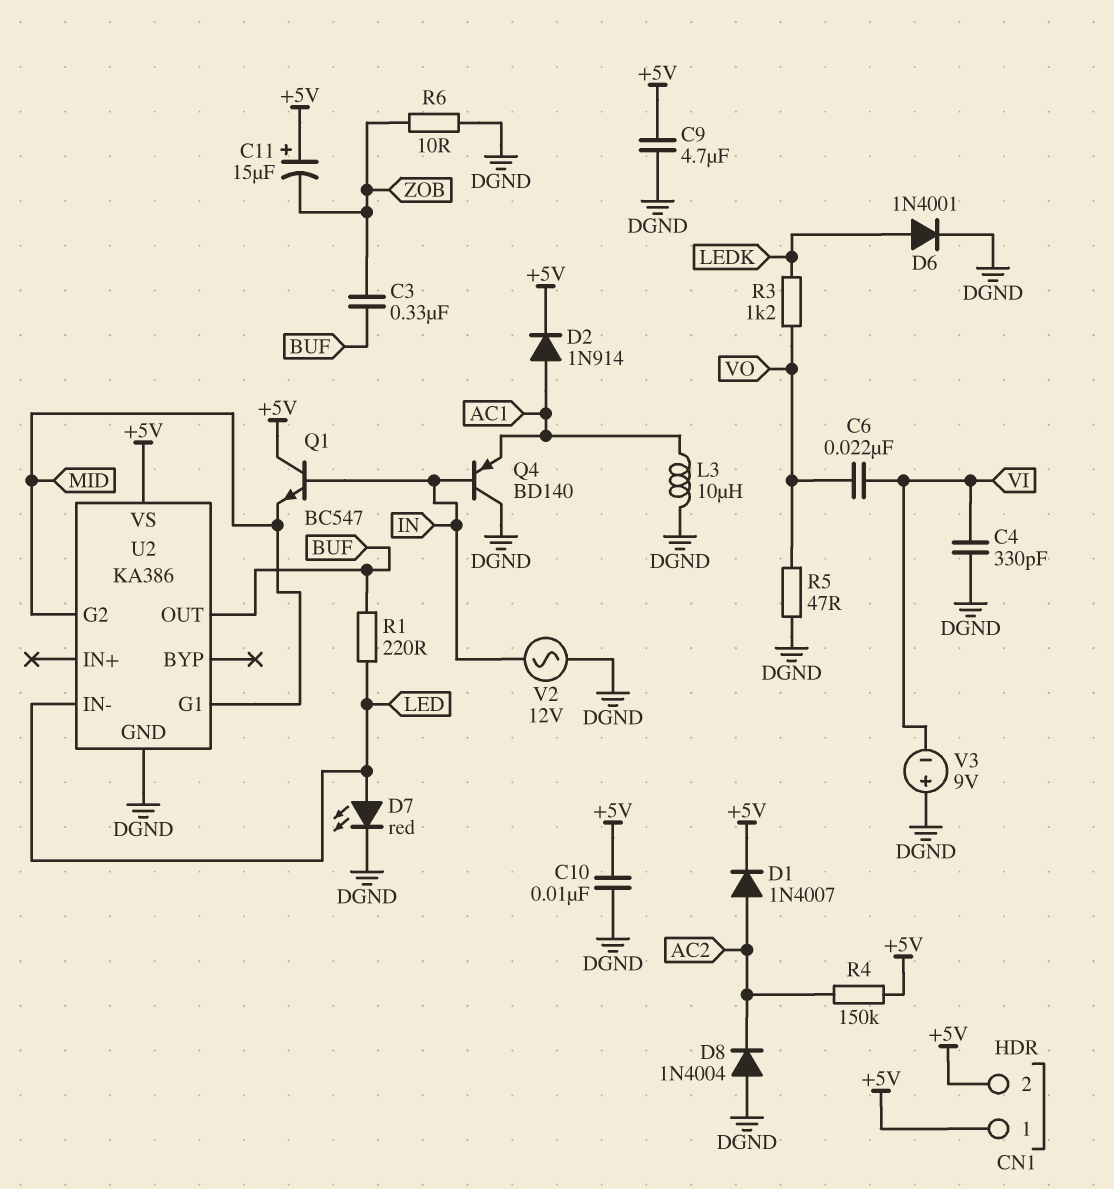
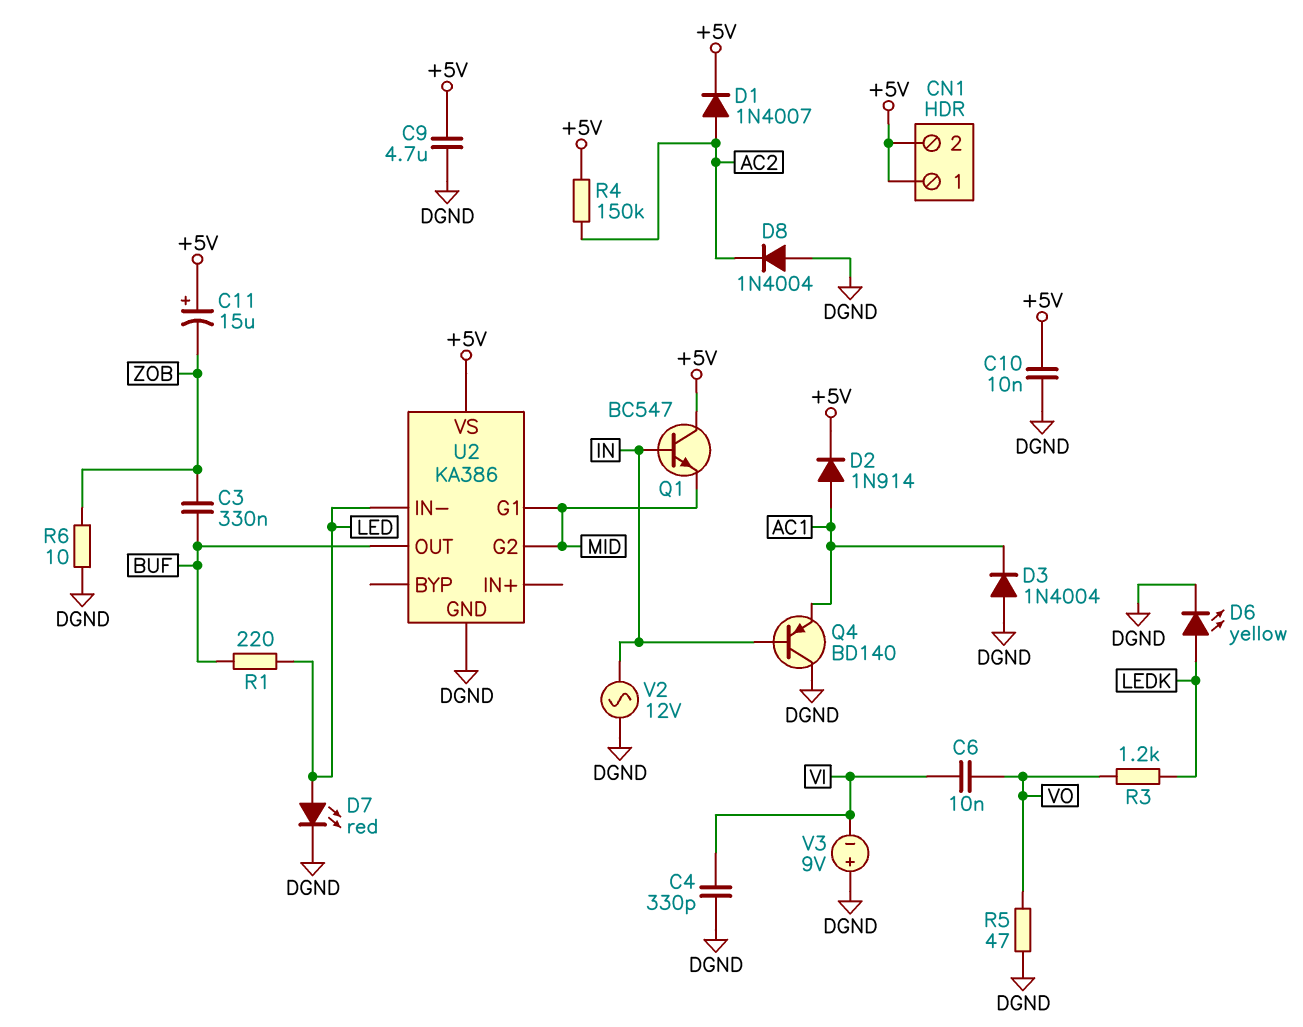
C6: 22nF (VI, VO) -> 10nF (VI, VO)
D3: none -> diode 1N4004 (A DGND, K AC1)
D6: diode 1N4001 (A LEDK, K DGND) -> LED yellow (A LEDK, K DGND)
L3: 10uH (AC1, DGND) -> none

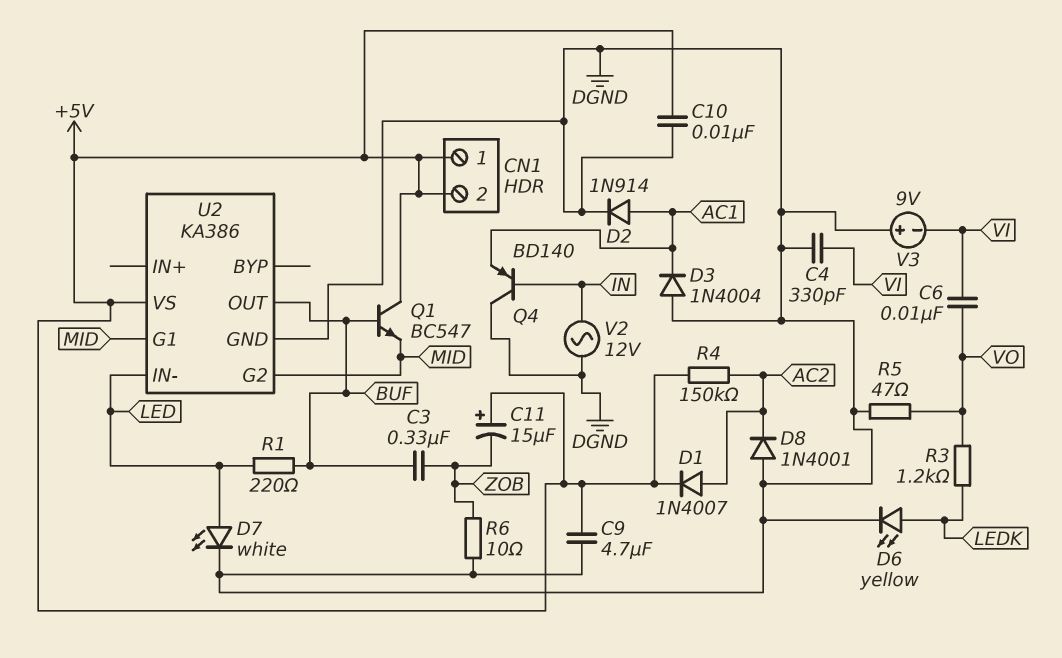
D2: diode 1N914 (A AC1, K +5V) -> diode 1N914 (A AC1, K DGND)
D7: LED red (A LED, K DGND) -> LED white (A LED, K DGND)
D8: diode 1N4004 (A DGND, K AC2) -> diode 1N4001 (A DGND, K AC2)
Q1: NPN BC547 (B IN, C +5V, E MID) -> NPN BC547 (B BUF, C +5V, E MID)

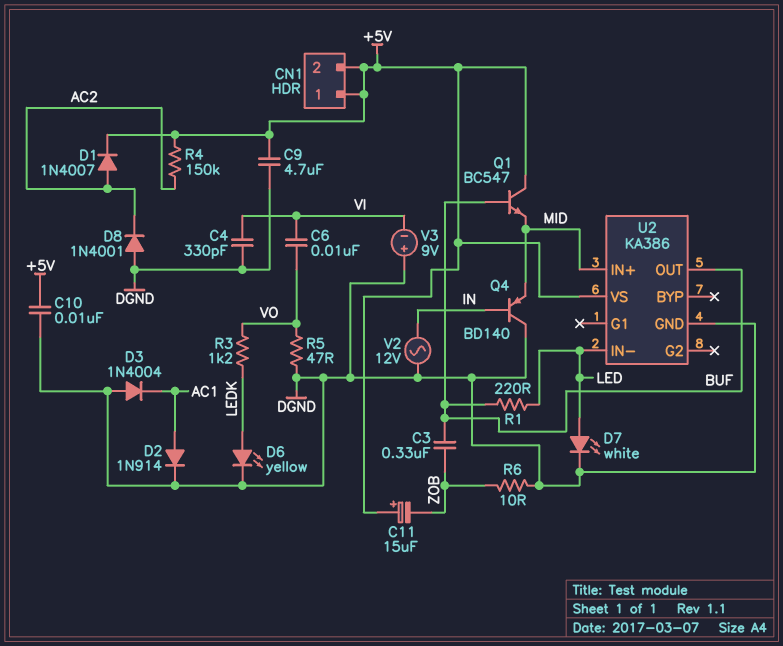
Q4: PNP BD140 (B IN, C DGND, E AC1) -> PNP BD140 (B IN, C DGND, E MID)
U2 pin G1: MID -> none
U2 pin G2: MID -> none
U2 pin IN+: none -> MID

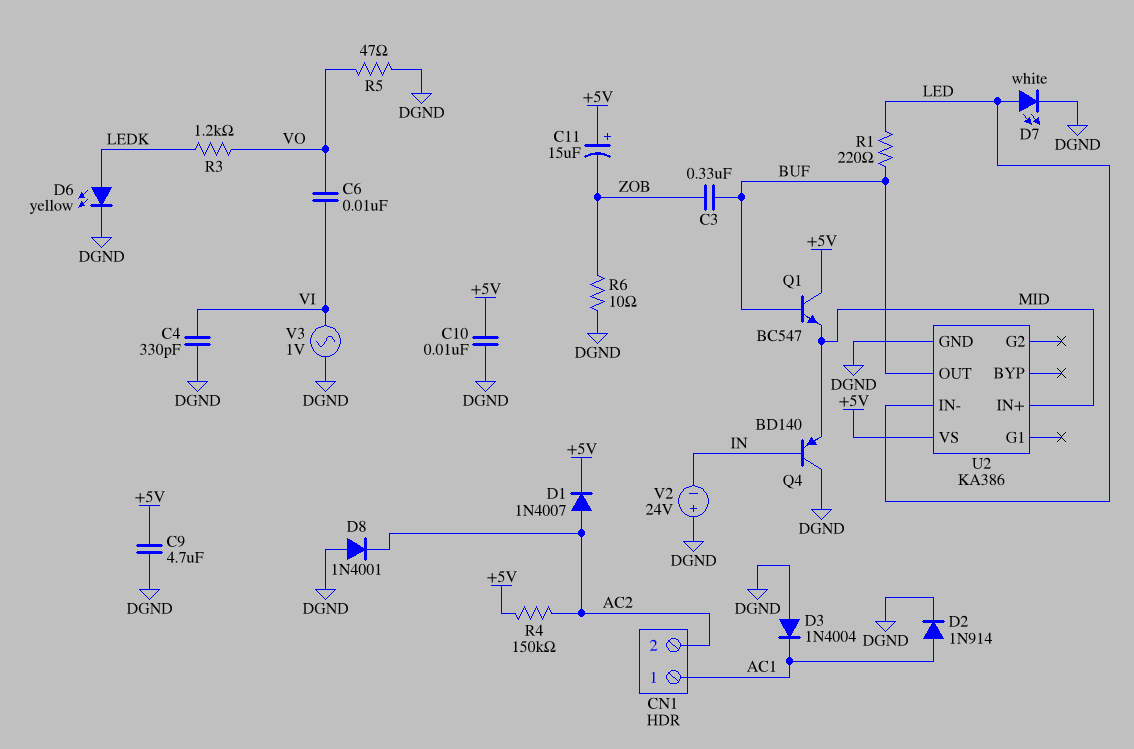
CN1 pin 1: +5V -> AC1
CN1 pin 2: +5V -> AC2
V2: AC 12V (DGND, IN) -> 24V (plus DGND, minus IN)
V3: 9V (plus DGND, minus VI) -> AC 1V (DGND, VI)

